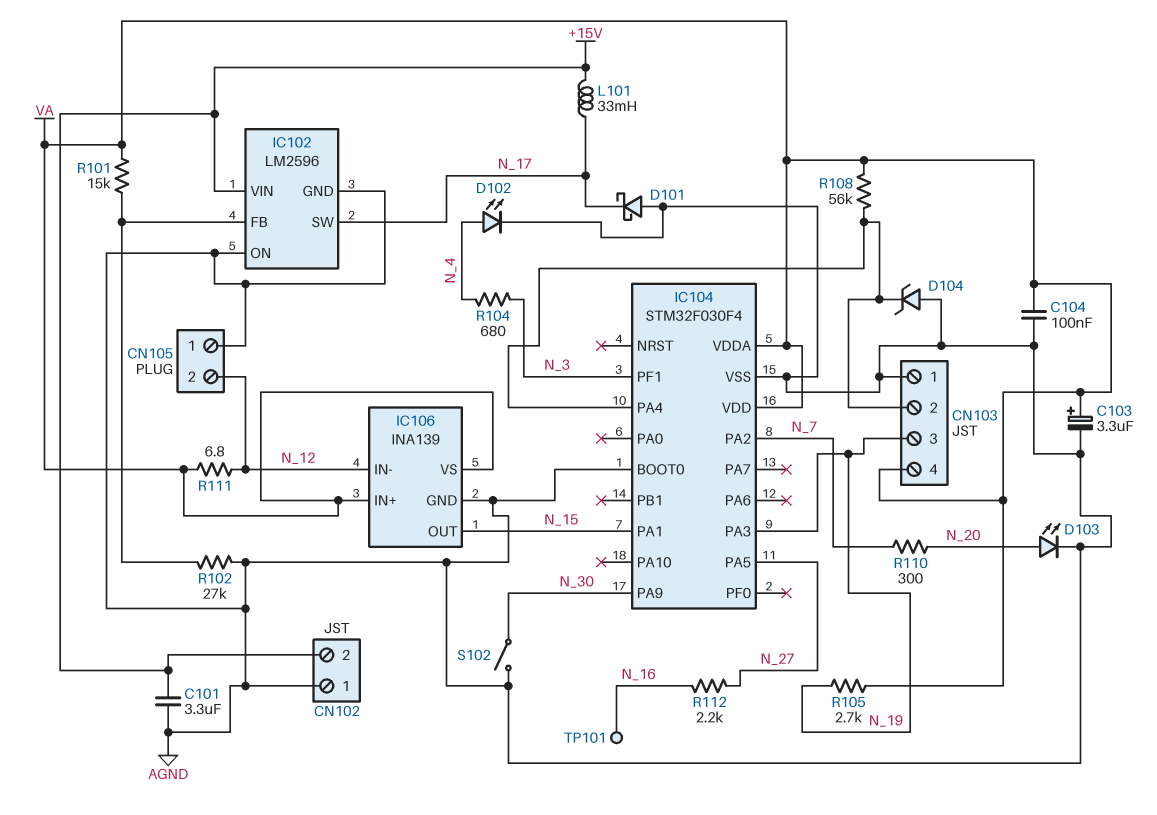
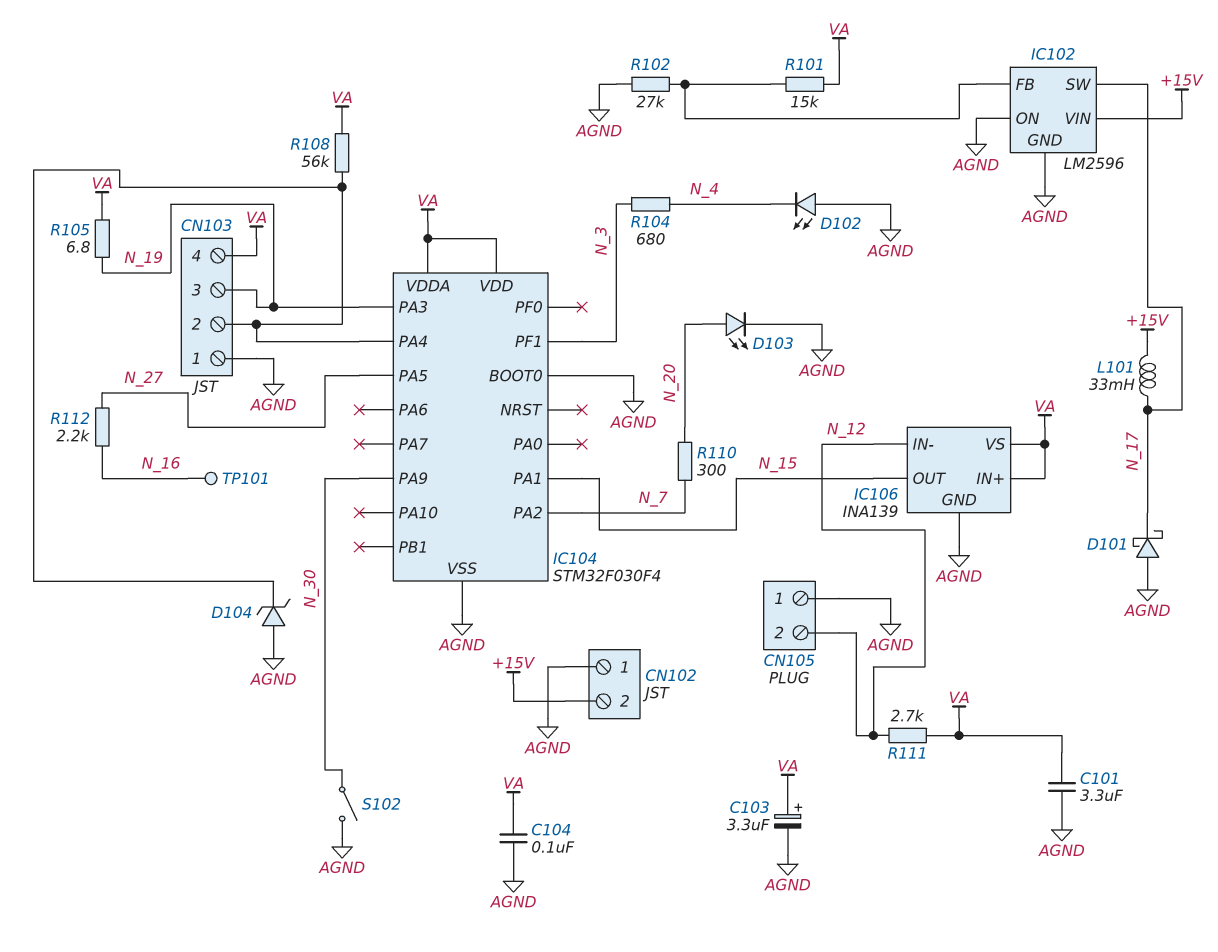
C101: 3.3uF (+15V, AGND) -> 3.3uF (AGND, VA)
D102: LED (A N_4, K AGND) -> LED (A AGND, K N_4)
R105: 2.7k (N_19, VA) -> 6.8 (N_19, VA)
R111: 6.8 (N_12, VA) -> 2.7k (N_12, VA)

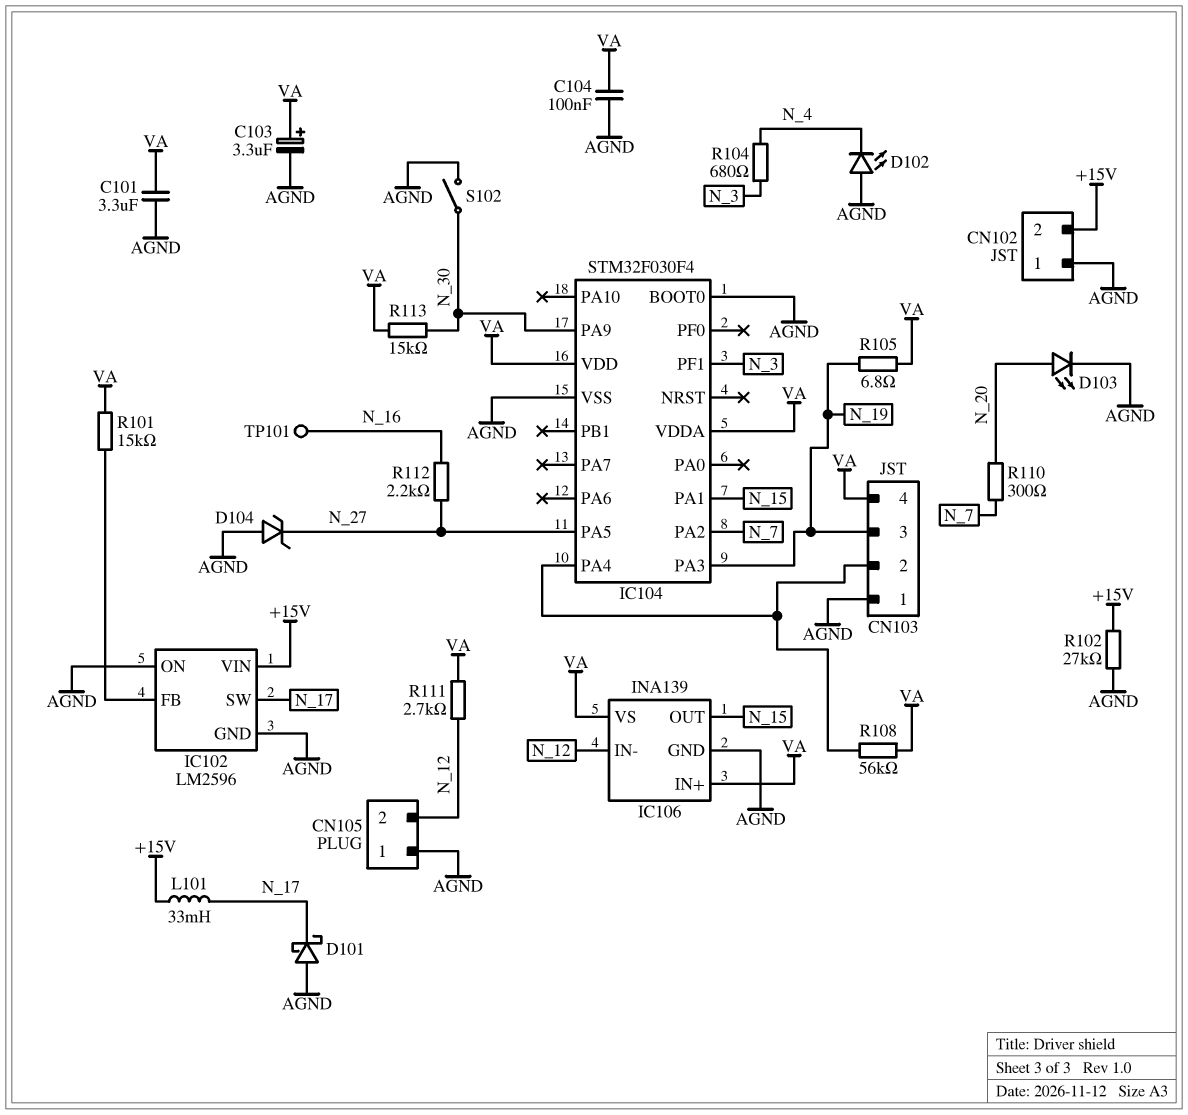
D104: zener (A AGND, K CN103/2) -> zener (A AGND, K N_27)
R102: 27k (AGND, IC102/FB) -> 27k (+15V, AGND)
R113: none -> 15k (N_30, VA)

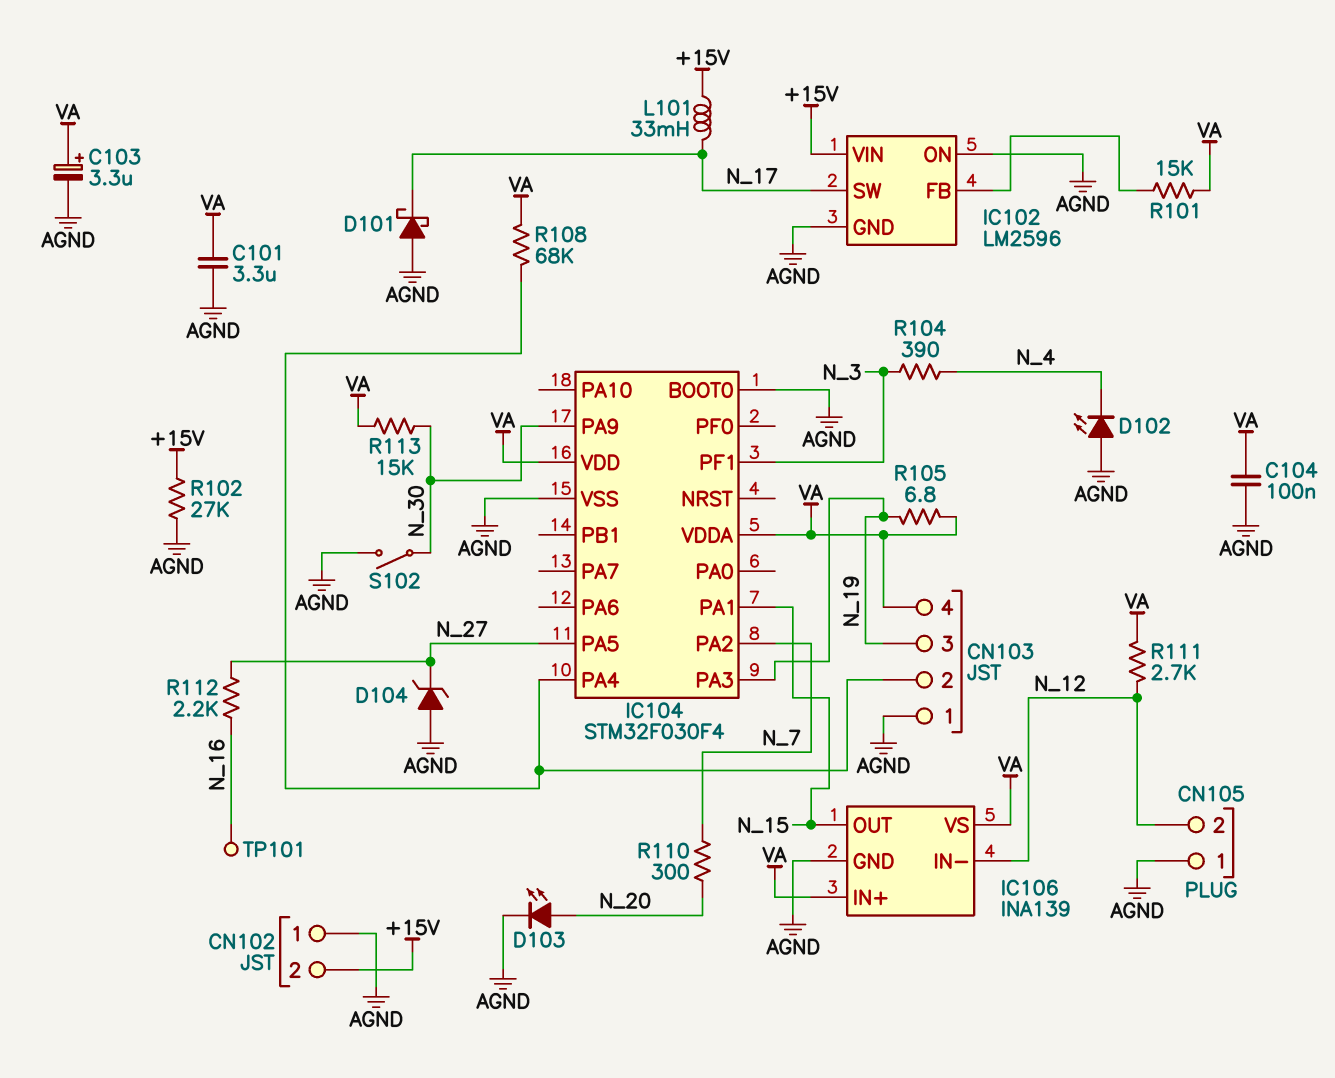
R104: 680 (N_3, N_4) -> 390 (N_3, N_4)
R108: 56k (CN103/2, VA) -> 68k (CN103/2, VA)

